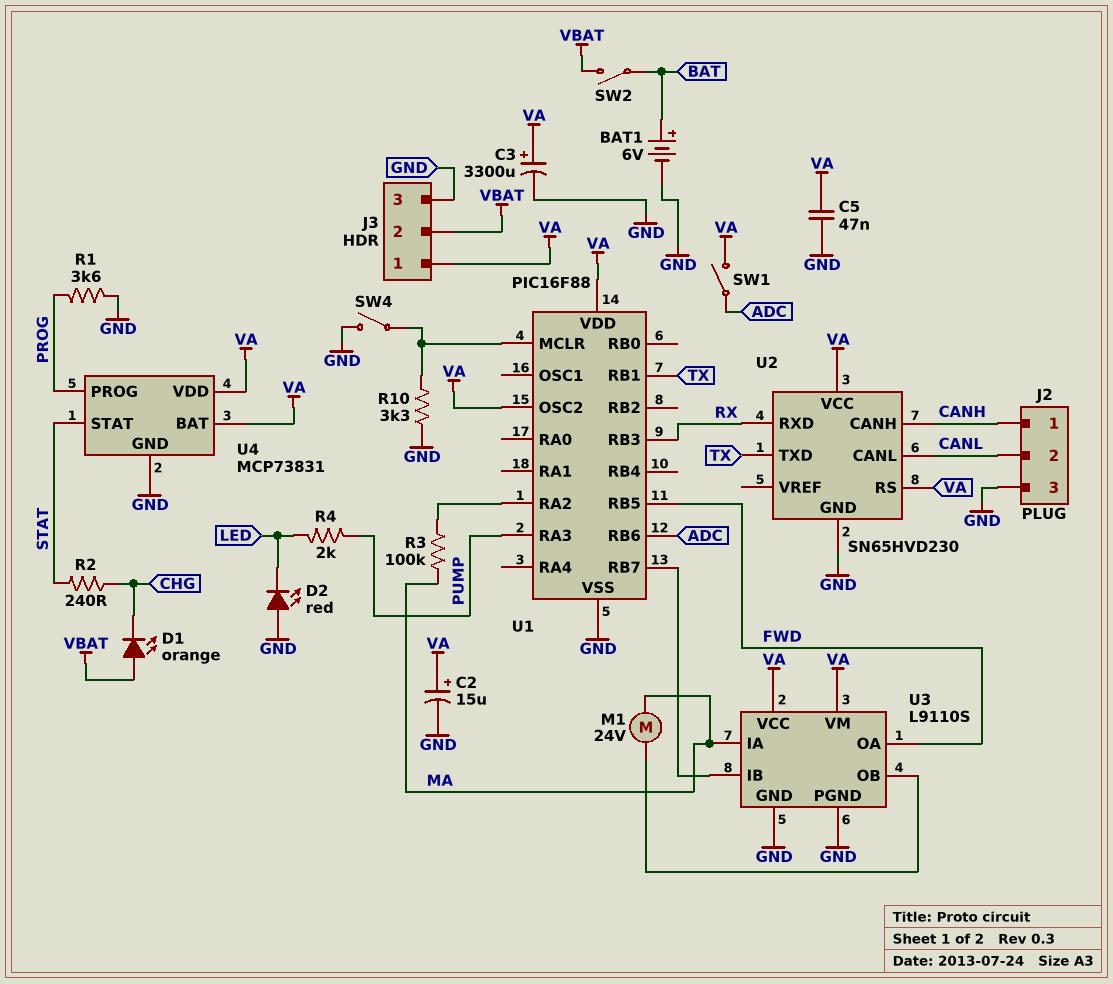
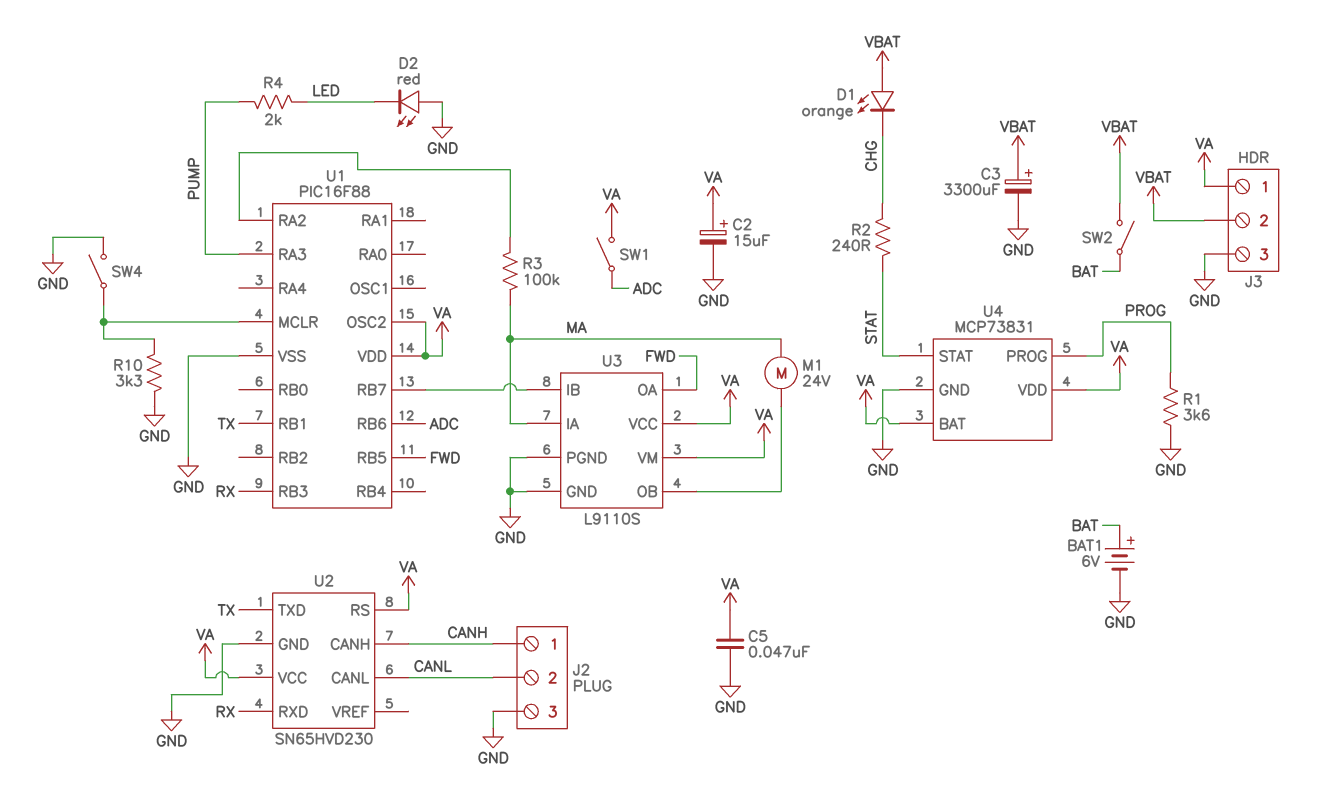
C3: 3300uF (plus VA, minus GND) -> 3300uF (plus VBAT, minus GND)

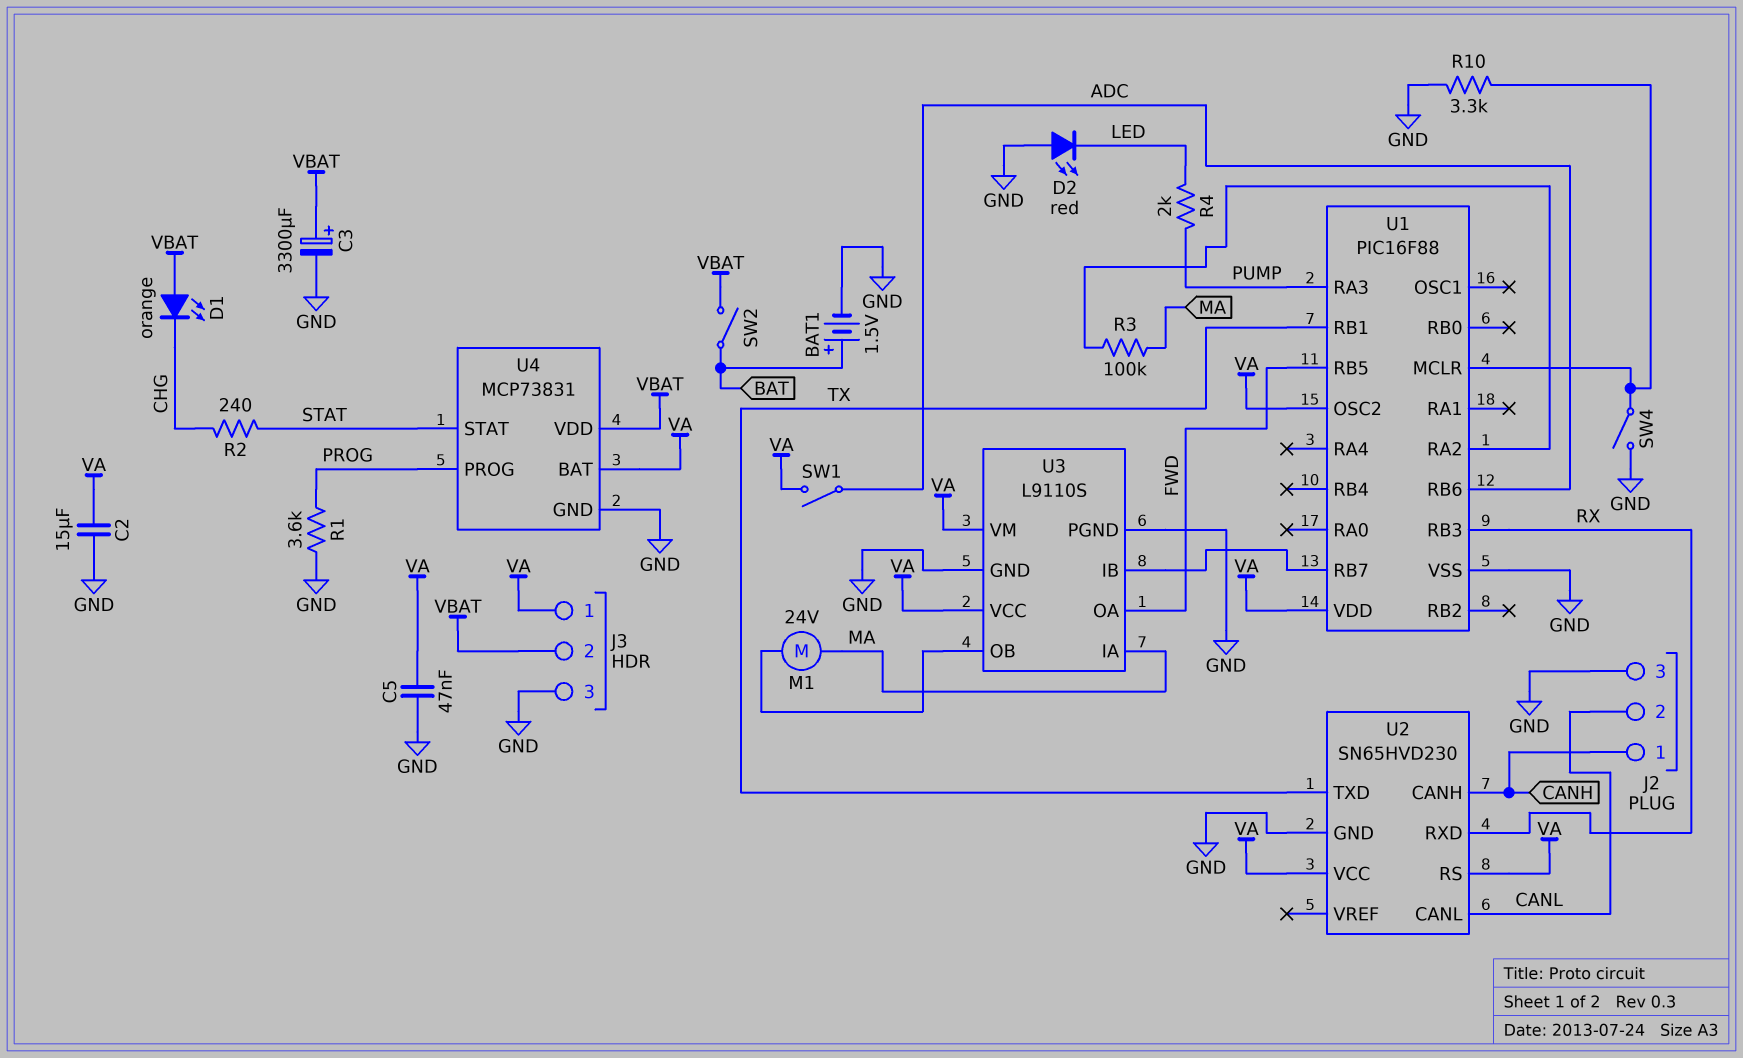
BAT1: 6V (plus BAT, minus GND) -> 1.5V (plus BAT, minus GND)
C2: 15uF (plus VA, minus GND) -> 15uF (GND, VA)
U4 pin VDD: VA -> VBAT

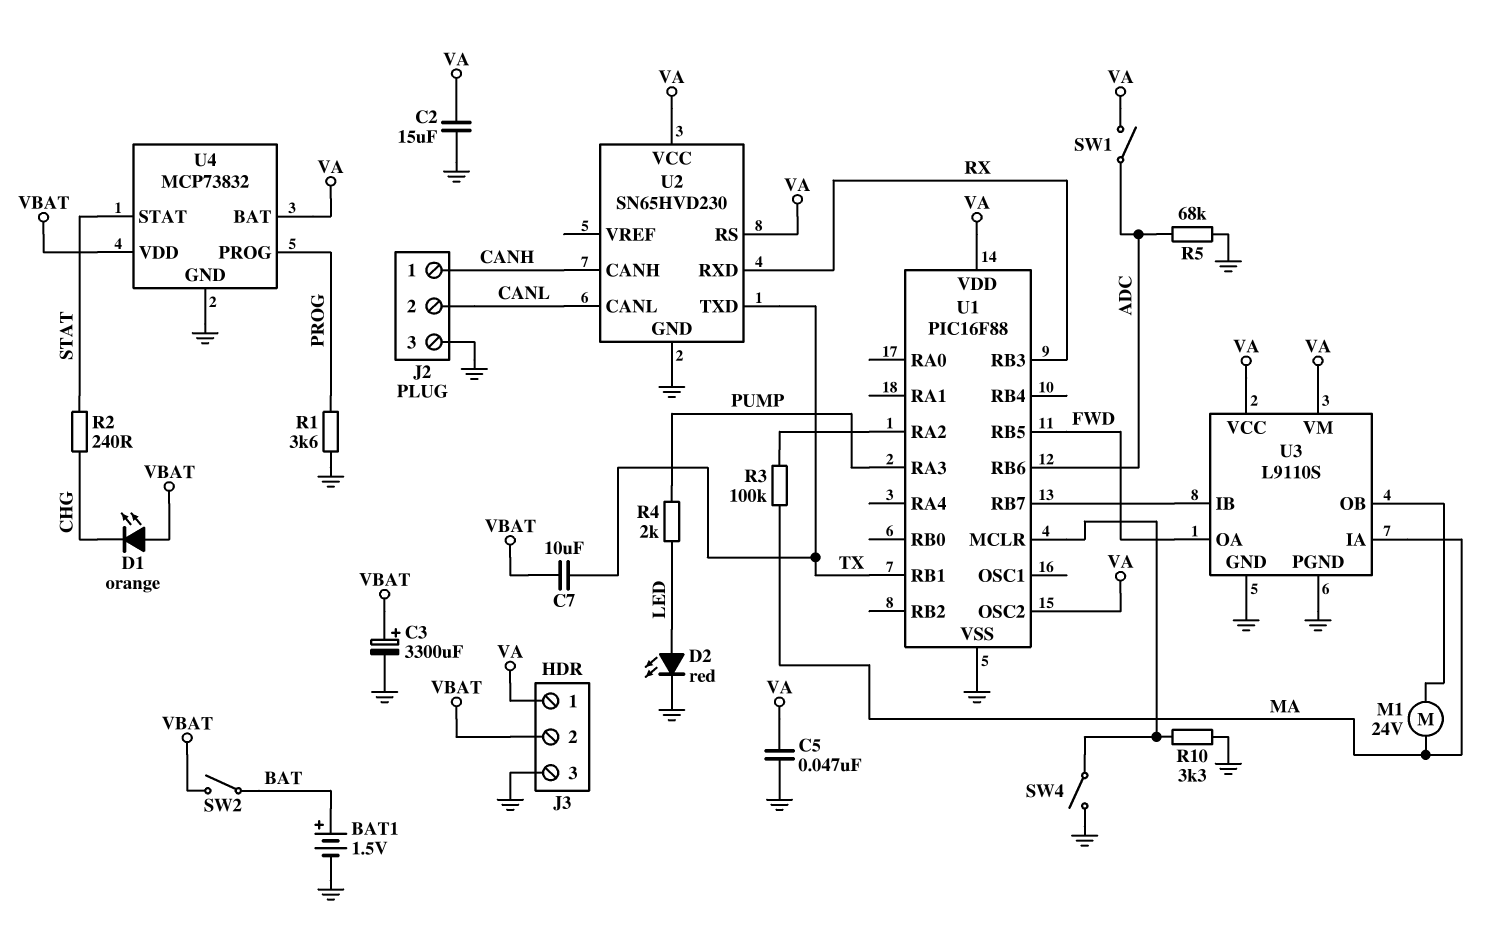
C7: none -> 10uF (TX, VBAT)
D2: LED red (A GND, K LED) -> LED red (A LED, K GND)
R5: none -> 68k (ADC, GND)
U4: MCP73831 -> MCP73832

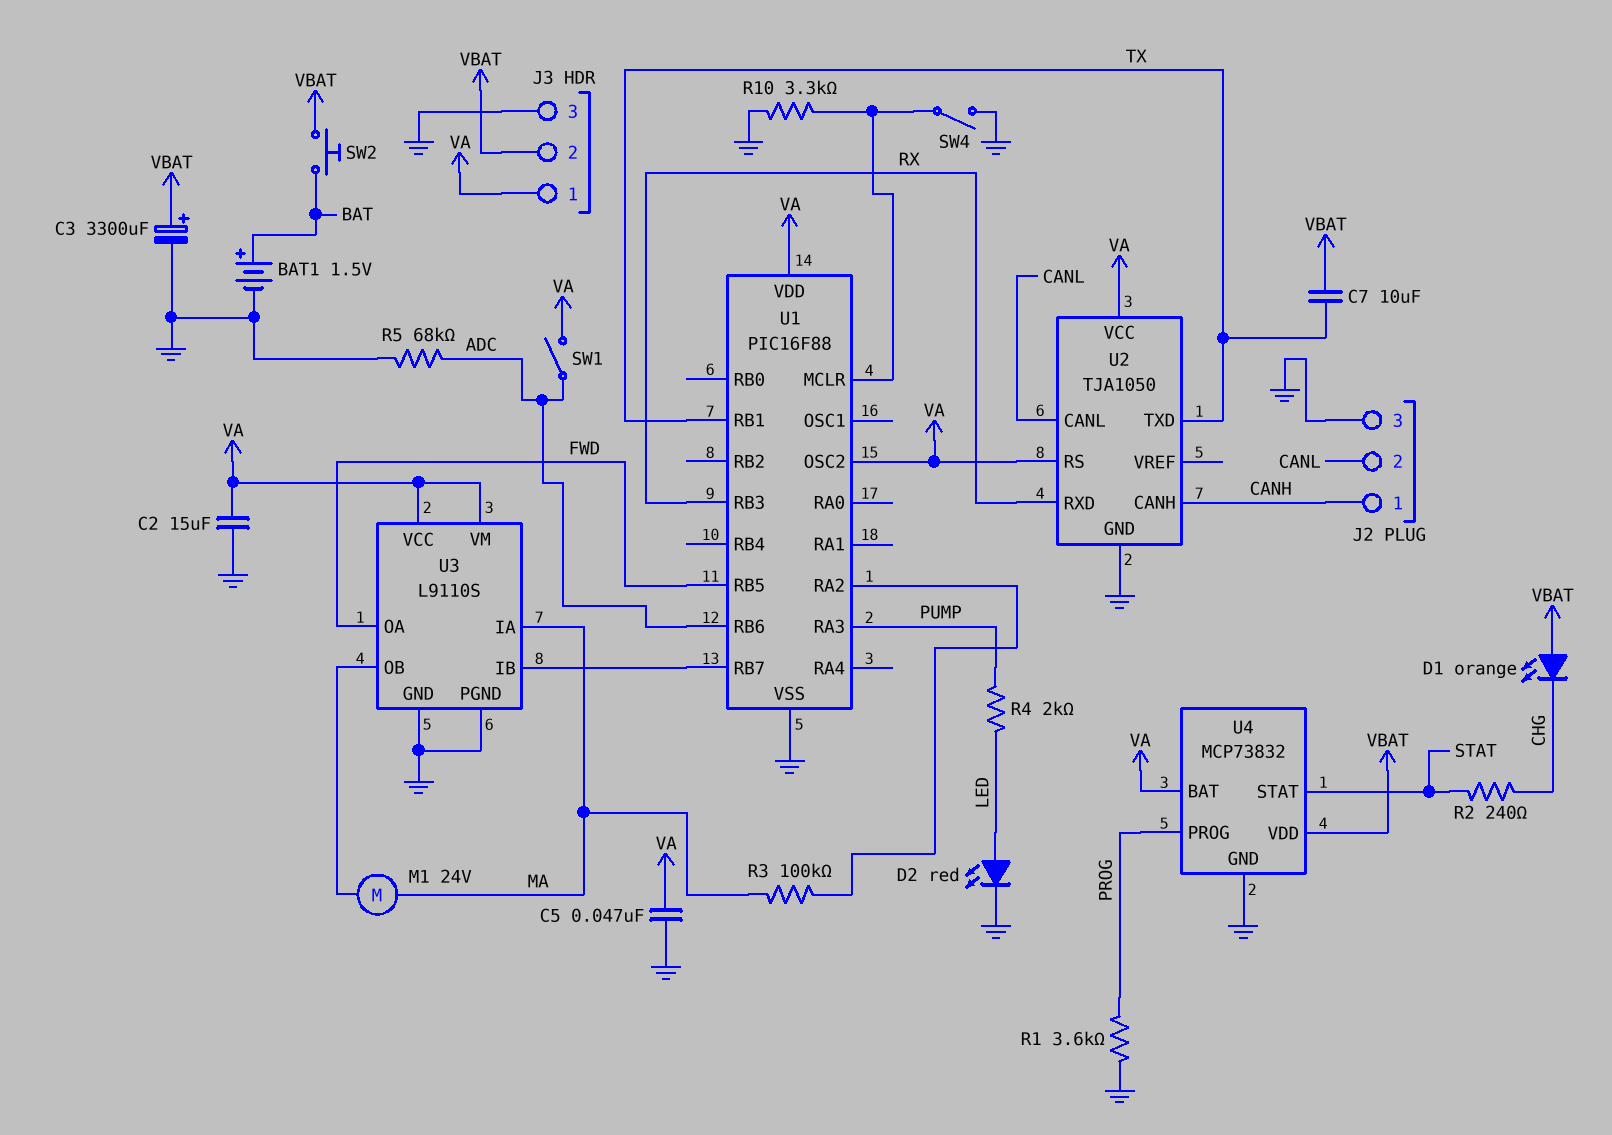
SW2: switch (BAT, VBAT) -> button (BAT, VBAT)
U2: SN65HVD230 -> TJA1050

